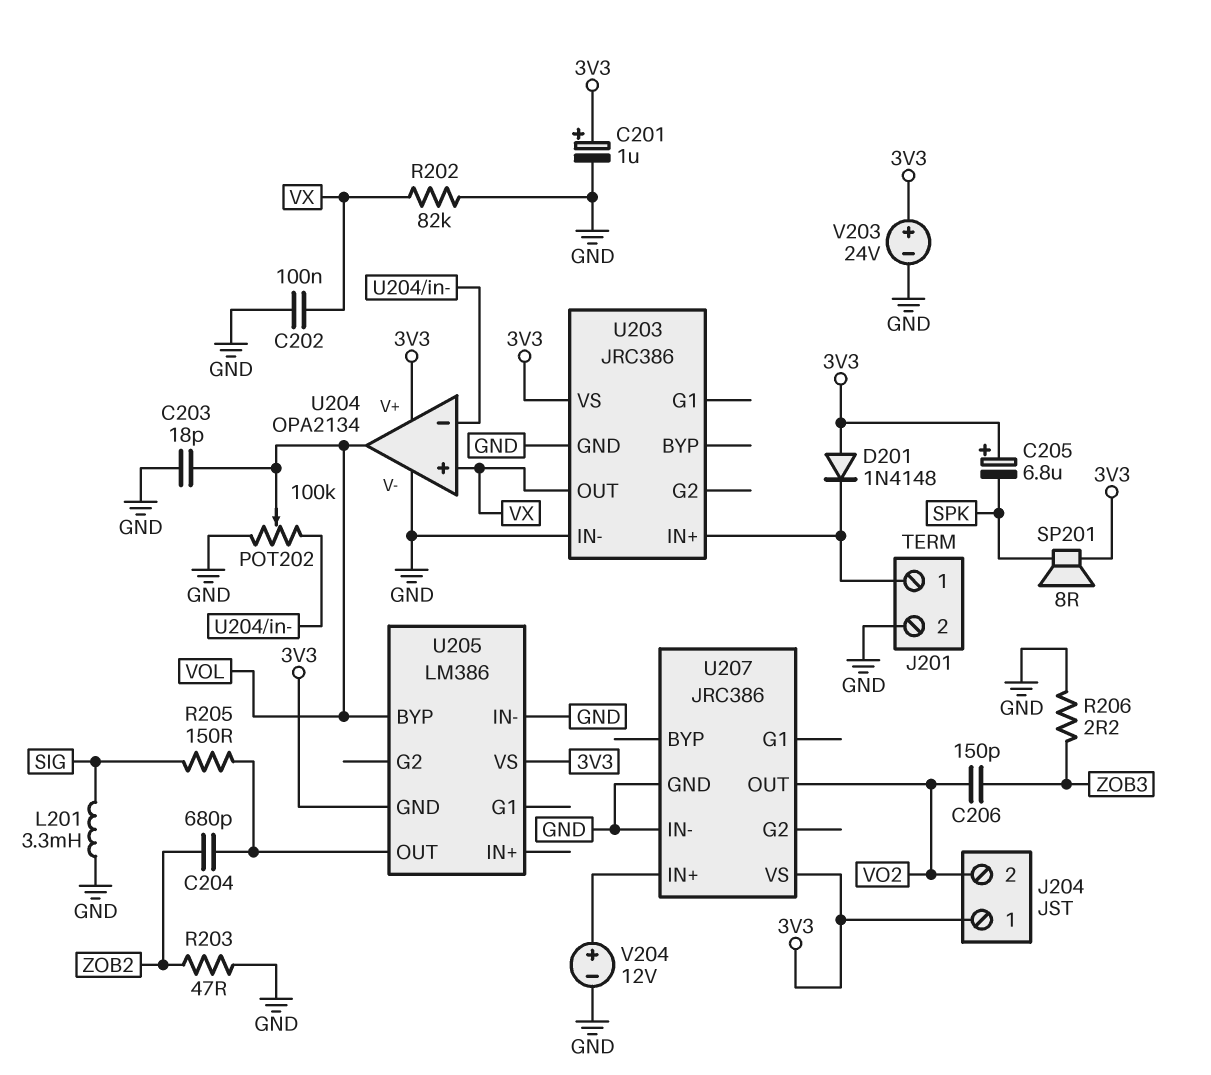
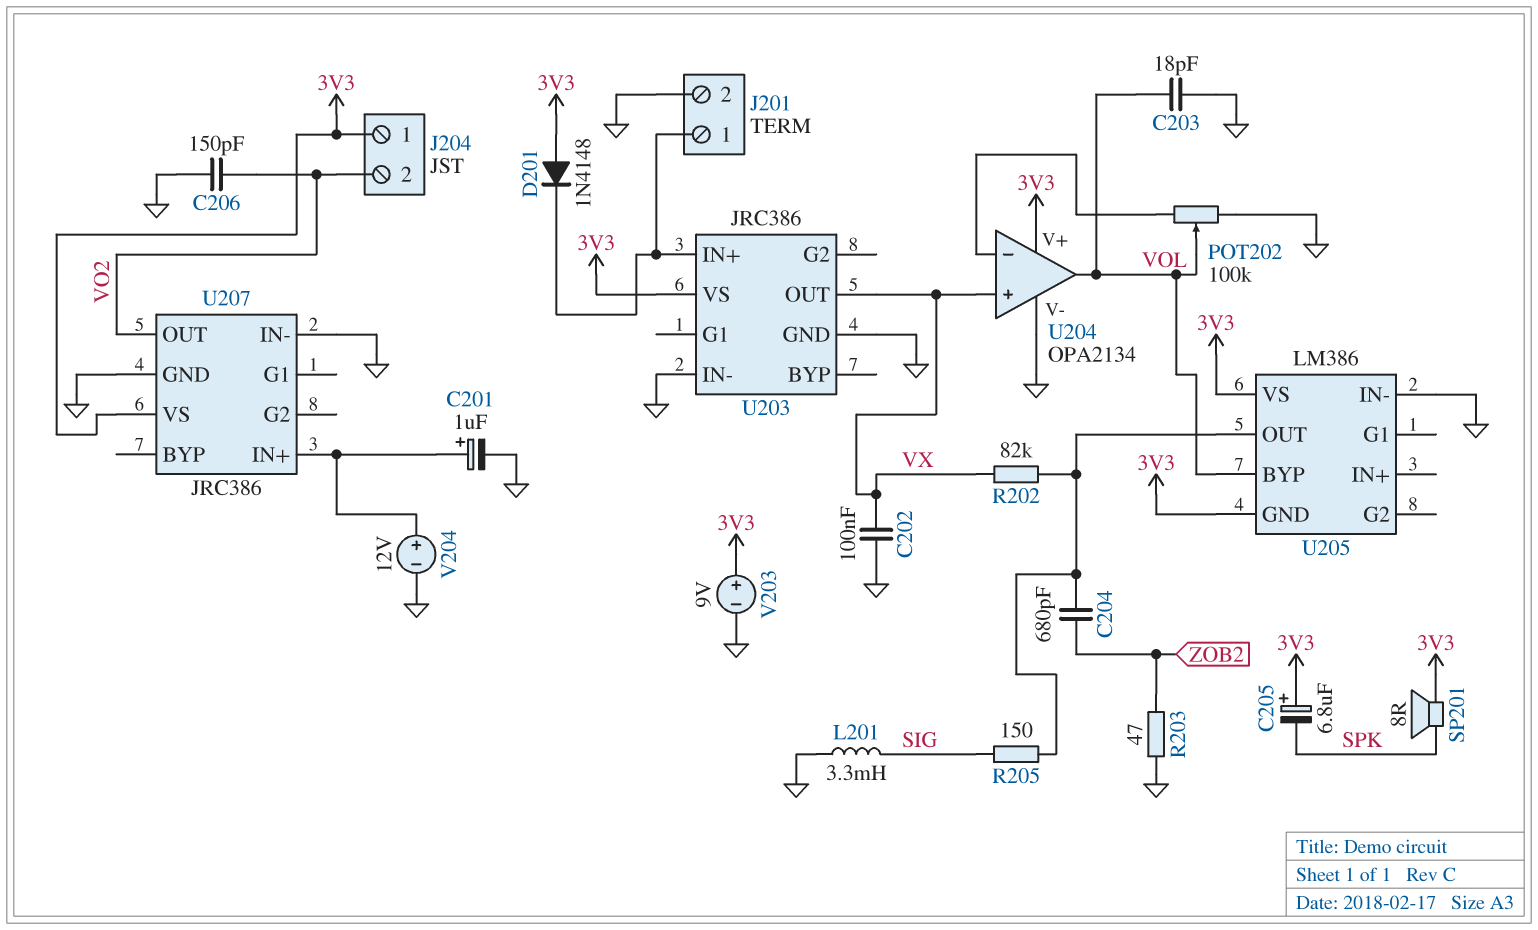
C201: 1uF (plus 3V3, minus GND) -> 1uF (plus U207/IN+, minus GND)
C206: 150pF (VO2, ZOB3) -> 150pF (GND, VO2)
R202: 82k (GND, VX) -> 82k (U205/OUT, VX)
R206: 2.2 (GND, ZOB3) -> none
V203: 24V (plus 3V3, minus GND) -> 9V (plus 3V3, minus GND)

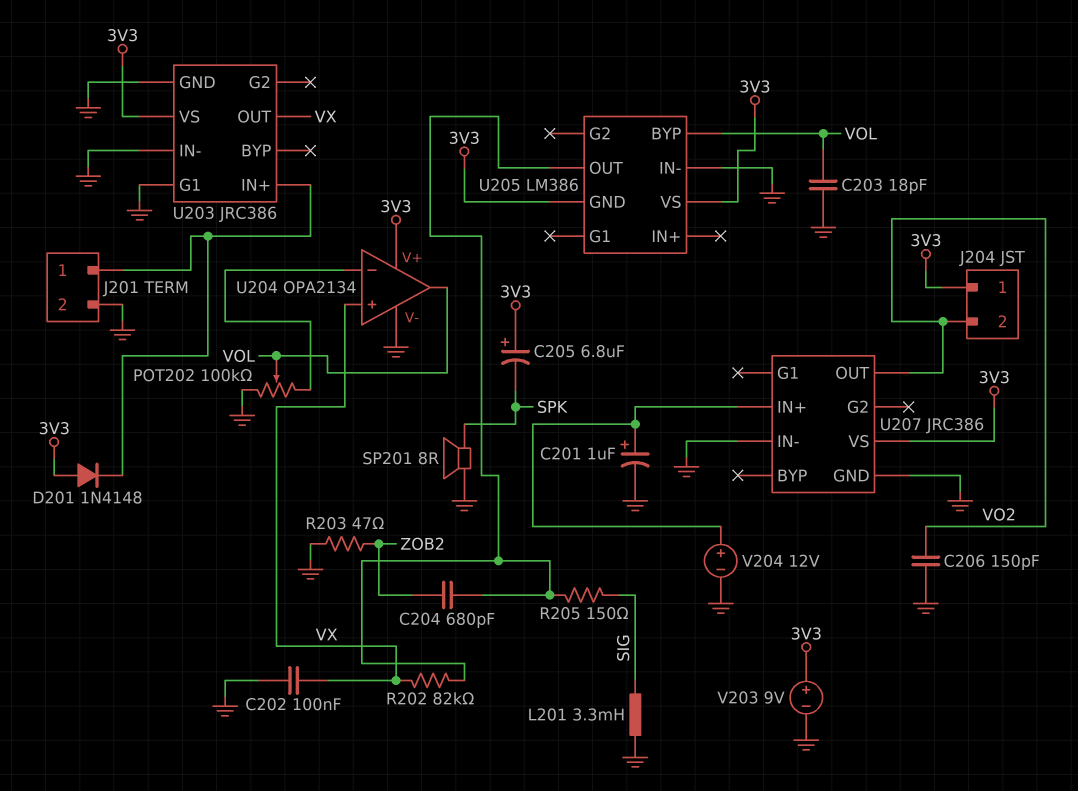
SP201: speaker 8R (3V3, SPK) -> speaker 8R (GND, SPK)
U203 pin G1: none -> GND

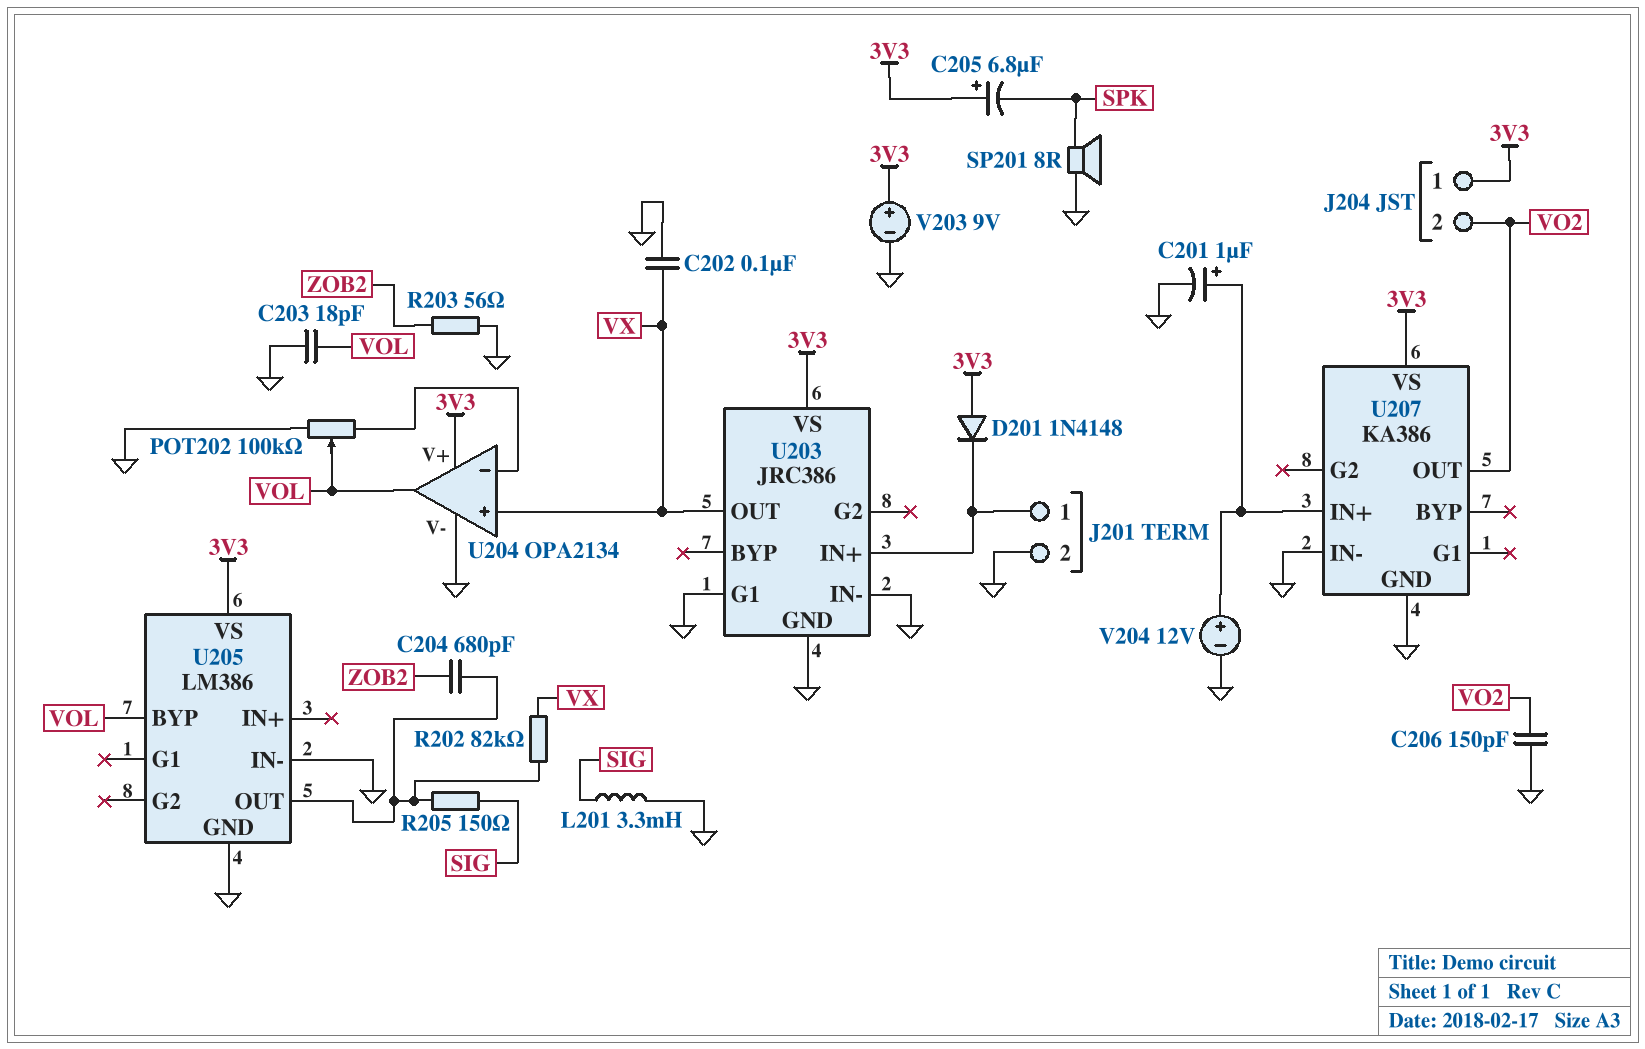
R203: 47 (GND, ZOB2) -> 56 (GND, ZOB2)
U205 pin GND: 3V3 -> GND
U207: JRC386 -> KA386

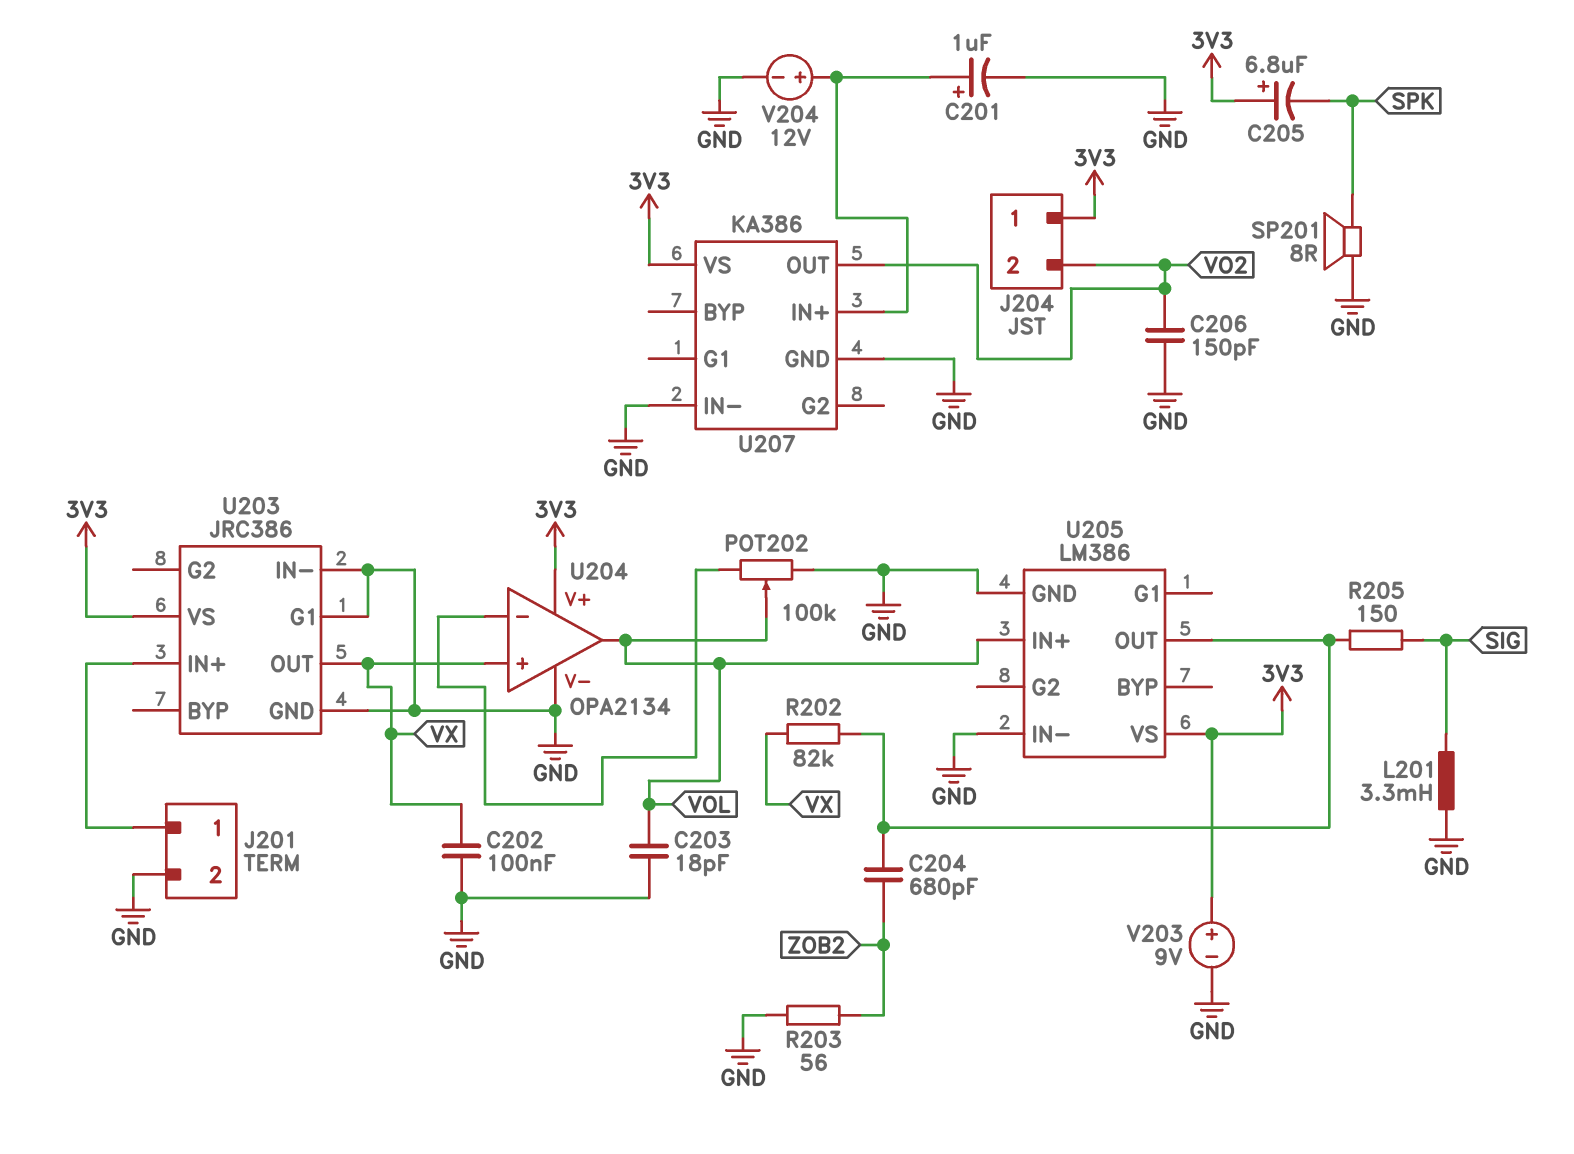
D201: diode 1N4148 (A 3V3, K J201/1) -> none
U205 pin BYP: VOL -> none
U205 pin IN+: none -> VOL

